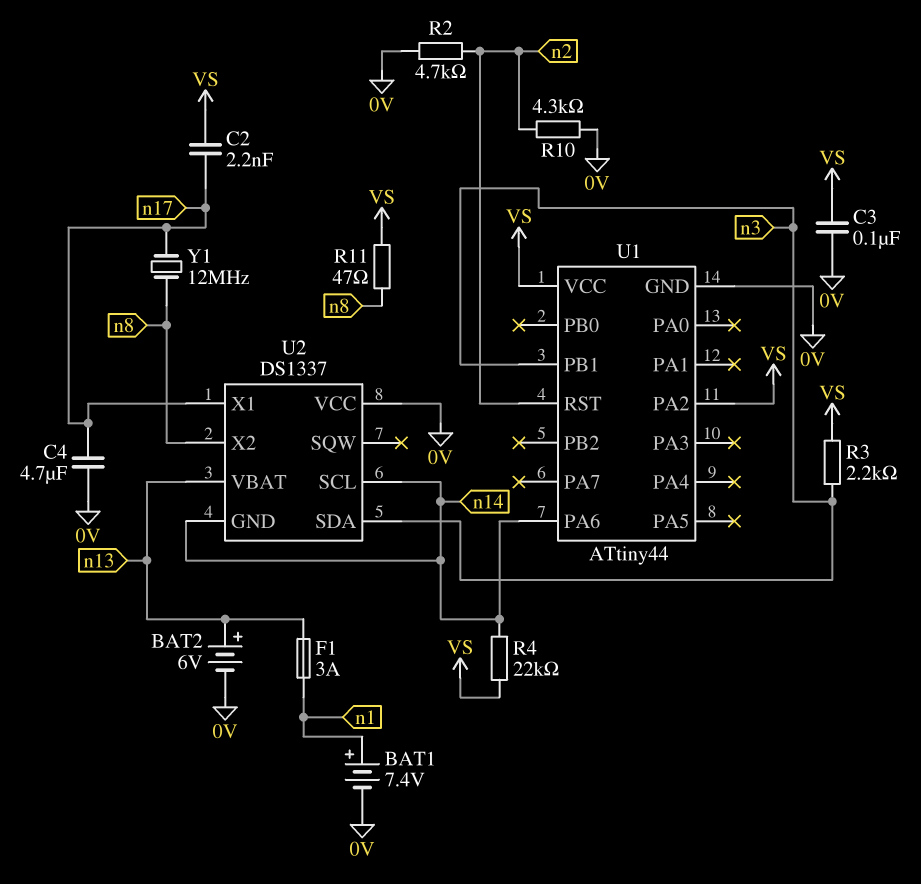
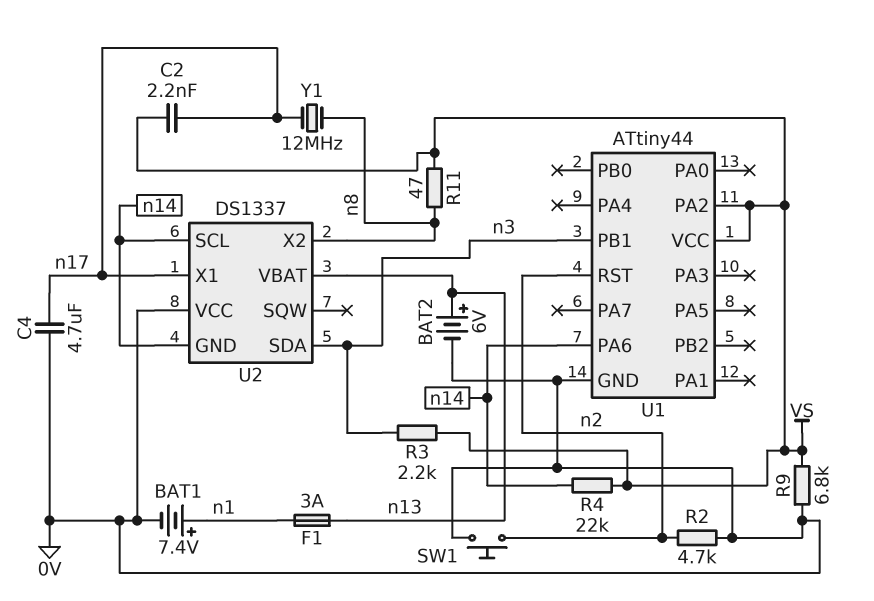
C3: 100nF (0V, VS) -> none
R9: none -> 6.8k (0V, VS)
R10: 4.3k (0V, n2) -> none
SW1: none -> button (0V, n2)

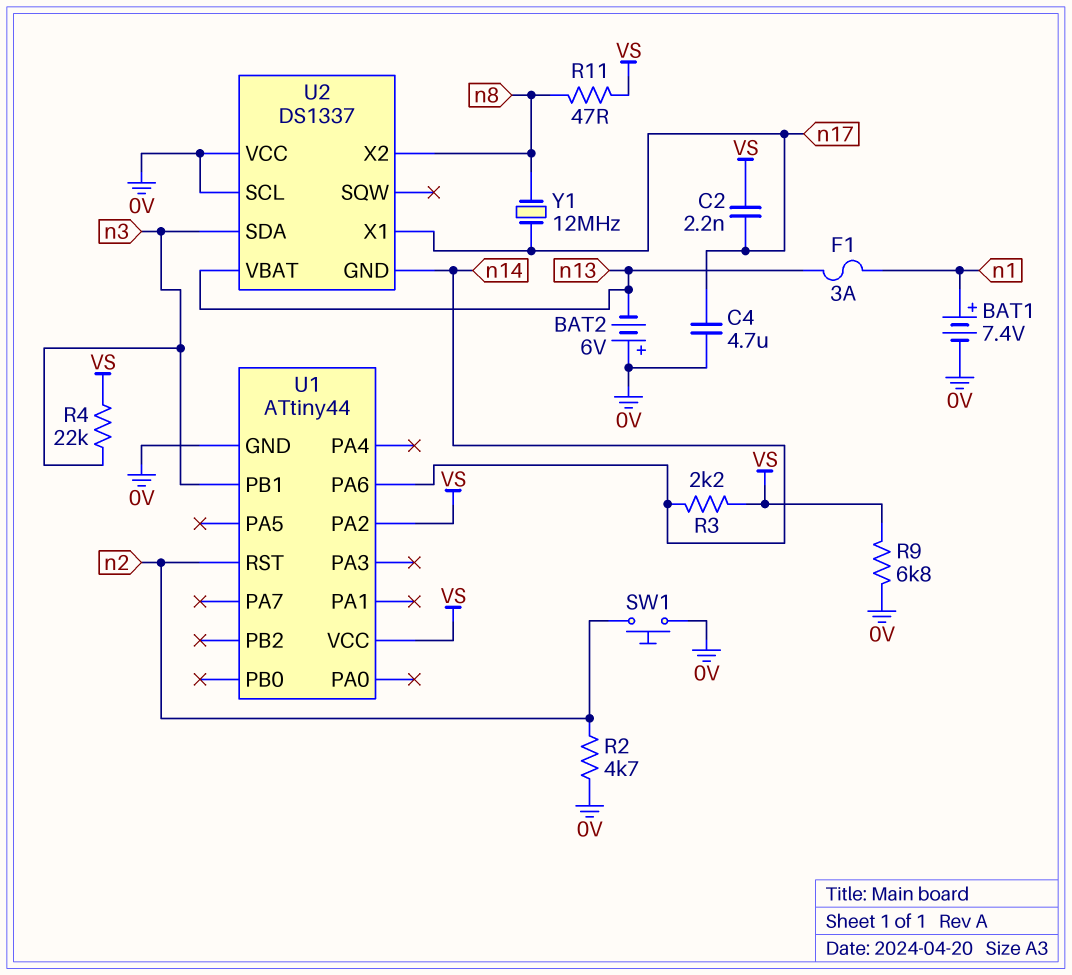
BAT2: 6V (plus n13, minus 0V) -> 6V (plus 0V, minus n13)
R3: 2.2k (VS, n3) -> 2.2k (VS, n14)
R4: 22k (VS, n14) -> 22k (VS, n3)
U2 pin SCL: n14 -> 0V

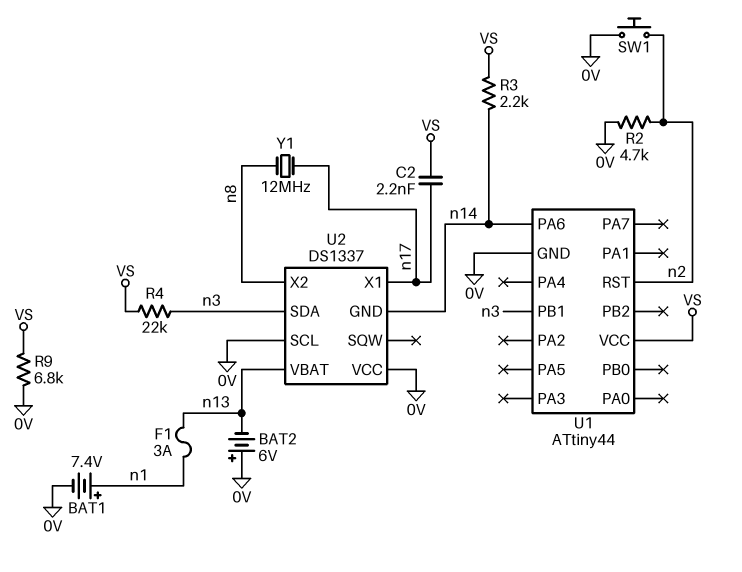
C4: 4.7uF (0V, n17) -> none
R11: 47 (VS, n8) -> none
U1 pin PA2: VS -> none

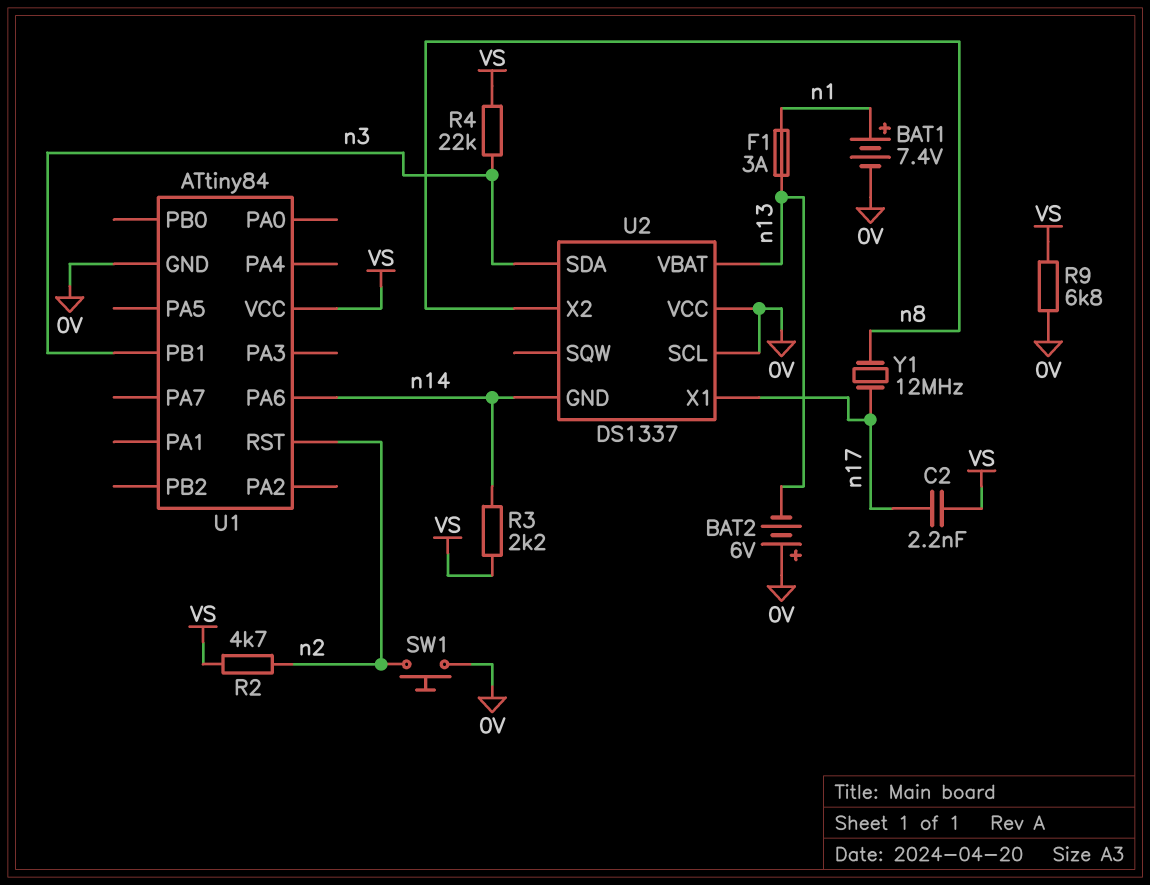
R2: 4.7k (0V, n2) -> 4.7k (VS, n2)
U1: ATtiny44 -> ATtiny84

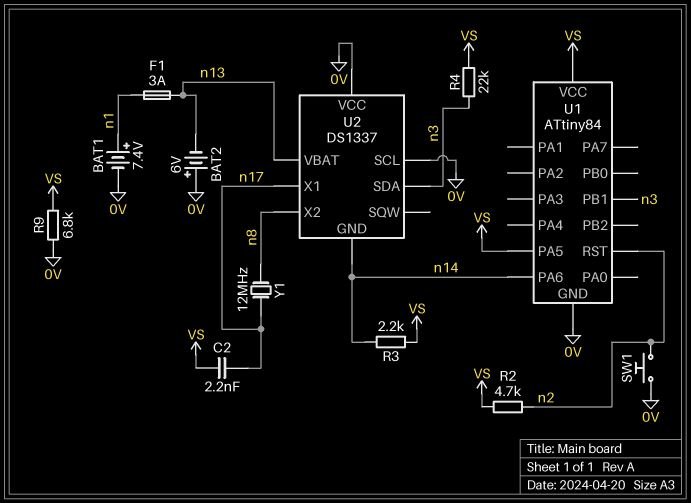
U1 pin PA5: none -> VS

